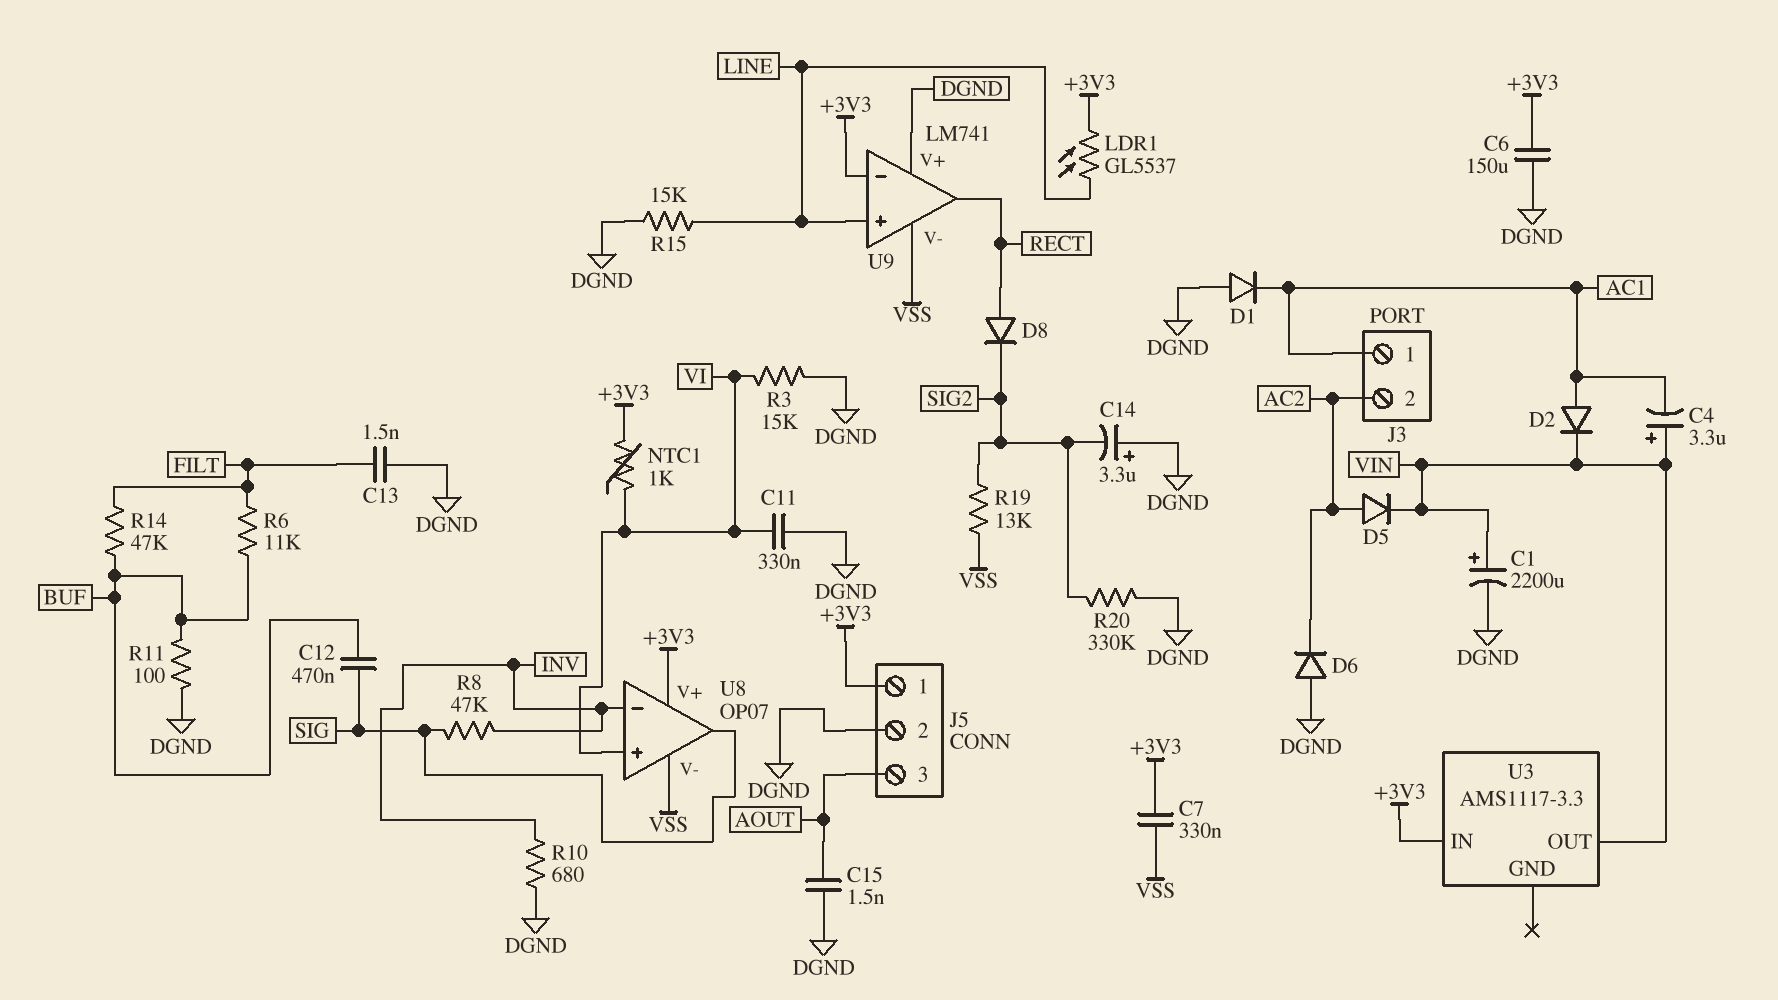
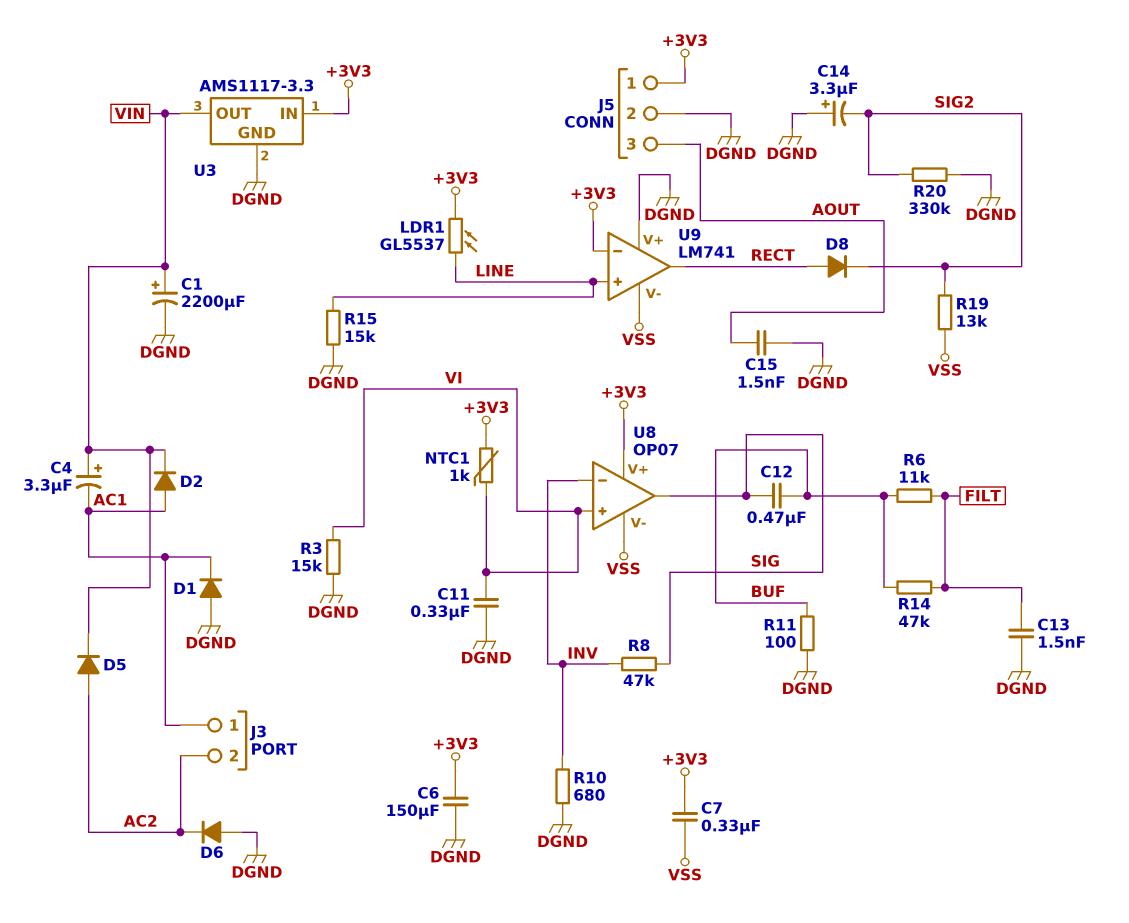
U3 pin GND: none -> DGND

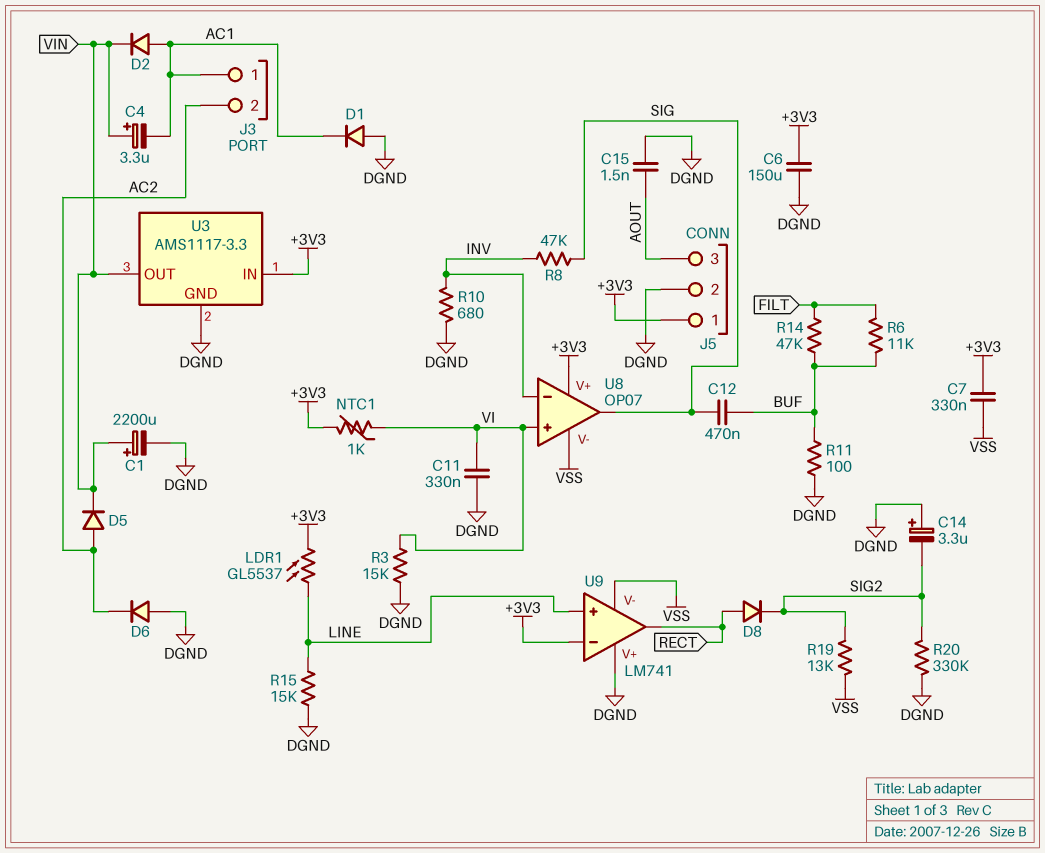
C13: 1.5nF (DGND, FILT) -> none

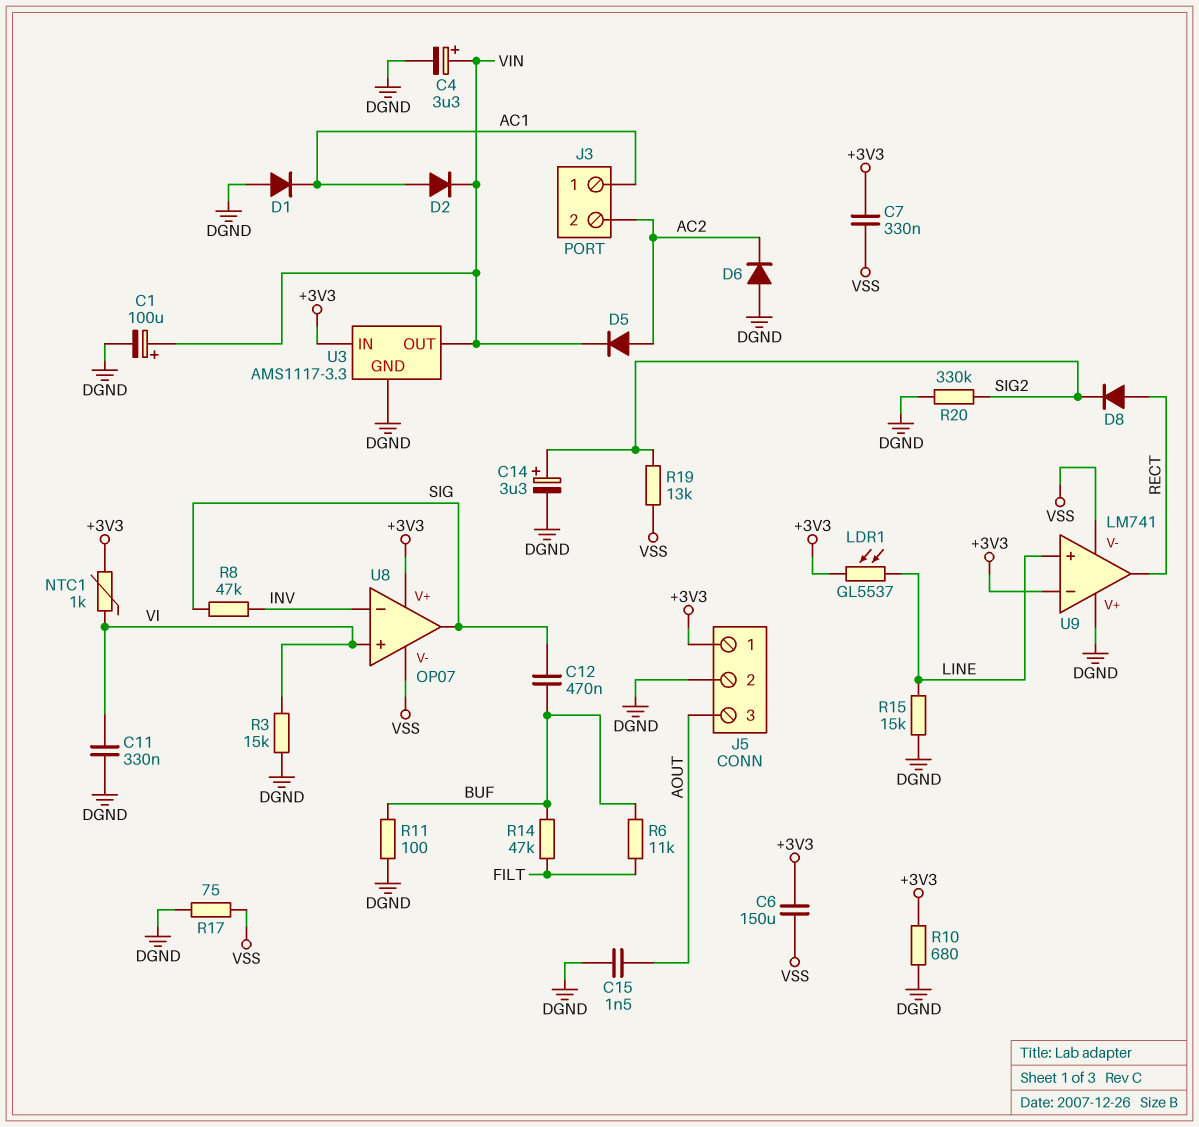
C1: 2200uF (plus VIN, minus DGND) -> 100uF (plus VIN, minus DGND)
C4: 3.3uF (plus VIN, minus AC1) -> 3.3uF (plus VIN, minus DGND)
C6: 150uF (+3V3, DGND) -> 150uF (+3V3, VSS)
C14: 3.3uF (plus DGND, minus SIG2) -> 3.3uF (plus SIG2, minus DGND)
R10: 680 (DGND, INV) -> 680 (+3V3, DGND)
R17: none -> 75 (DGND, VSS)

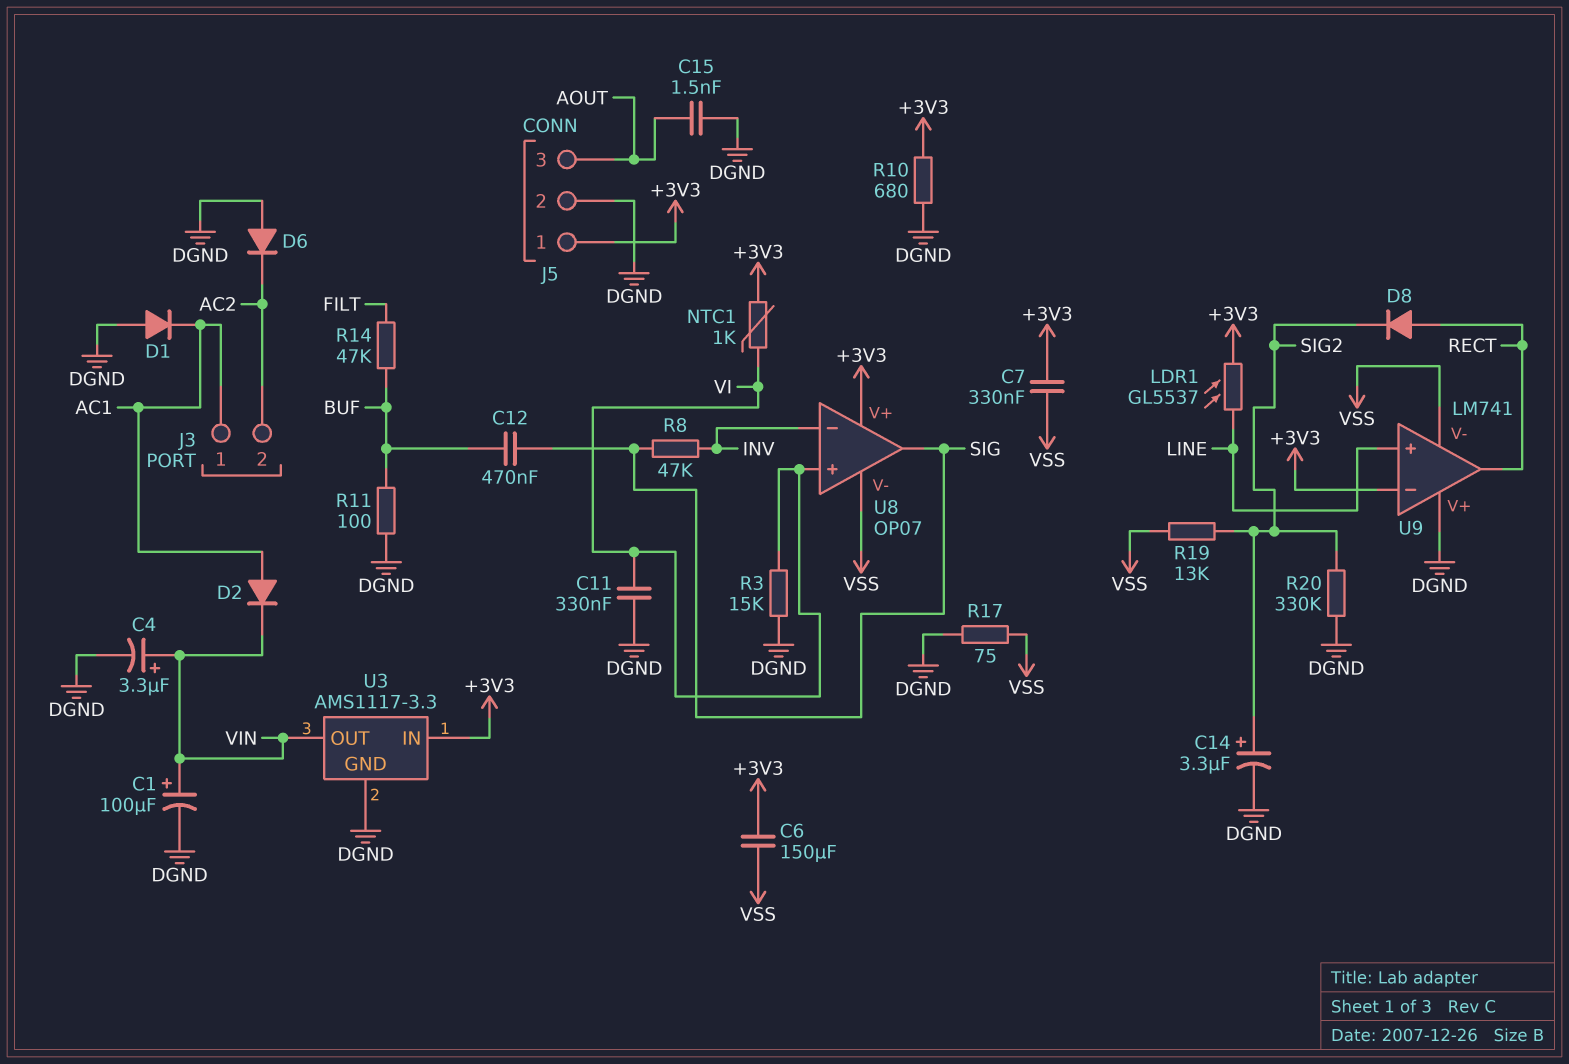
D5: diode (A AC2, K VIN) -> none
R6: 11k (BUF, FILT) -> none
R15: 15k (DGND, LINE) -> none

